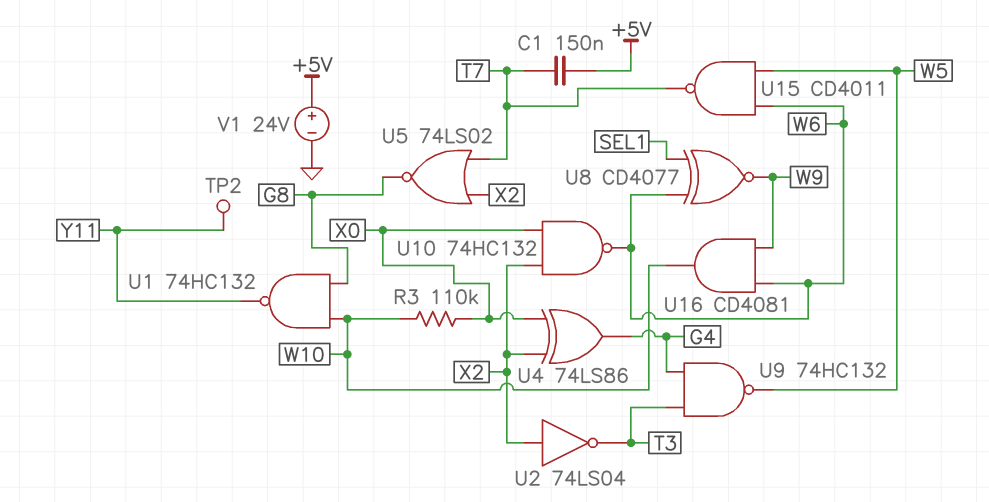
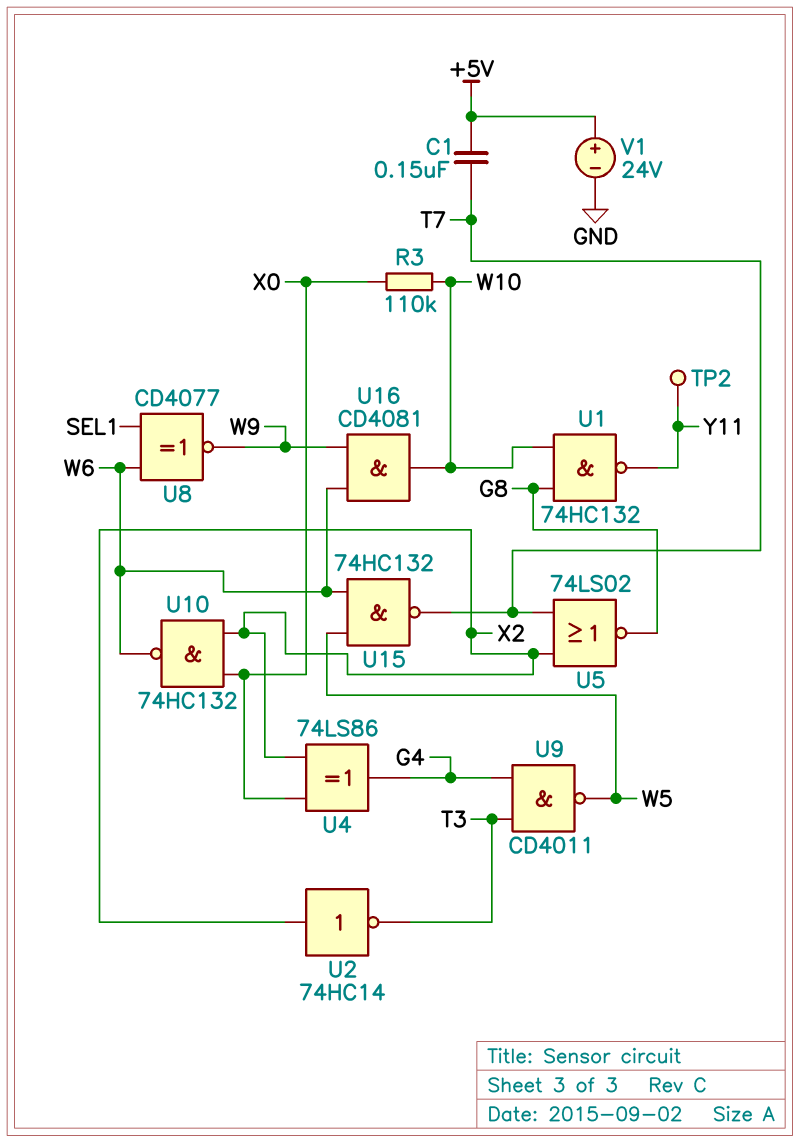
U2: NOT 74LS04 (in X2, out T3) -> NOT 74HC14 (in X2, out T3)
U9: NAND 74HC132 (in G4, in T3, out W5) -> NAND CD4011 (in G4, in T3, out W5)
U15: NAND CD4011 (in W5, in W6, out T7) -> NAND 74HC132 (in W5, in W6, out T7)

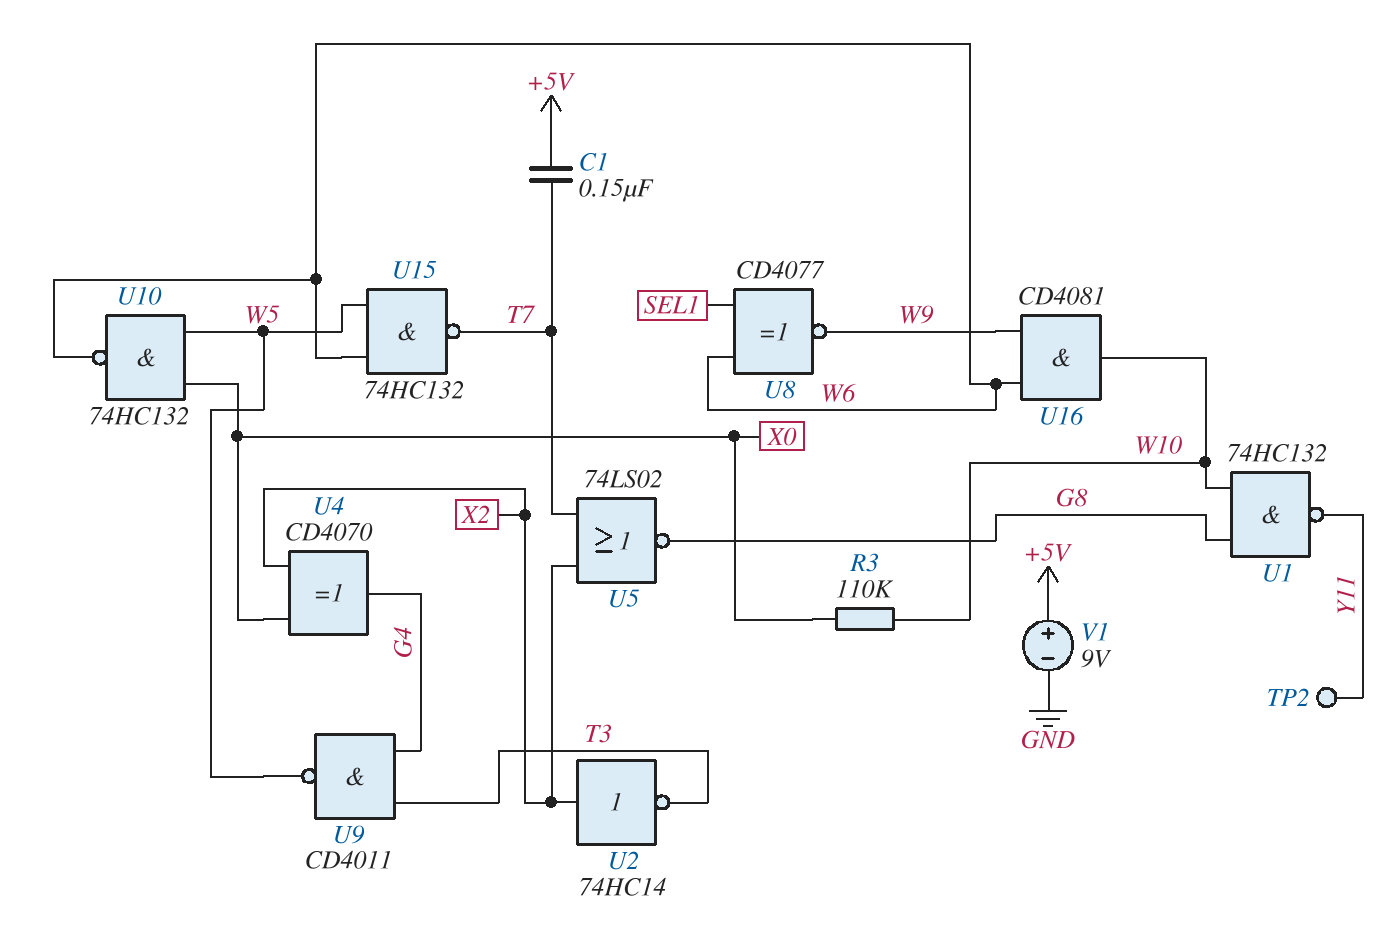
U4: XOR 74LS86 (in X0, in X2, out G4) -> XOR CD4070 (in X0, in X2, out G4)
U10: NAND 74HC132 (in X0, in X2, out W6) -> NAND 74HC132 (in W5, in X0, out W6)
V1: 24V (plus +5V, minus GND) -> 9V (plus +5V, minus GND)

